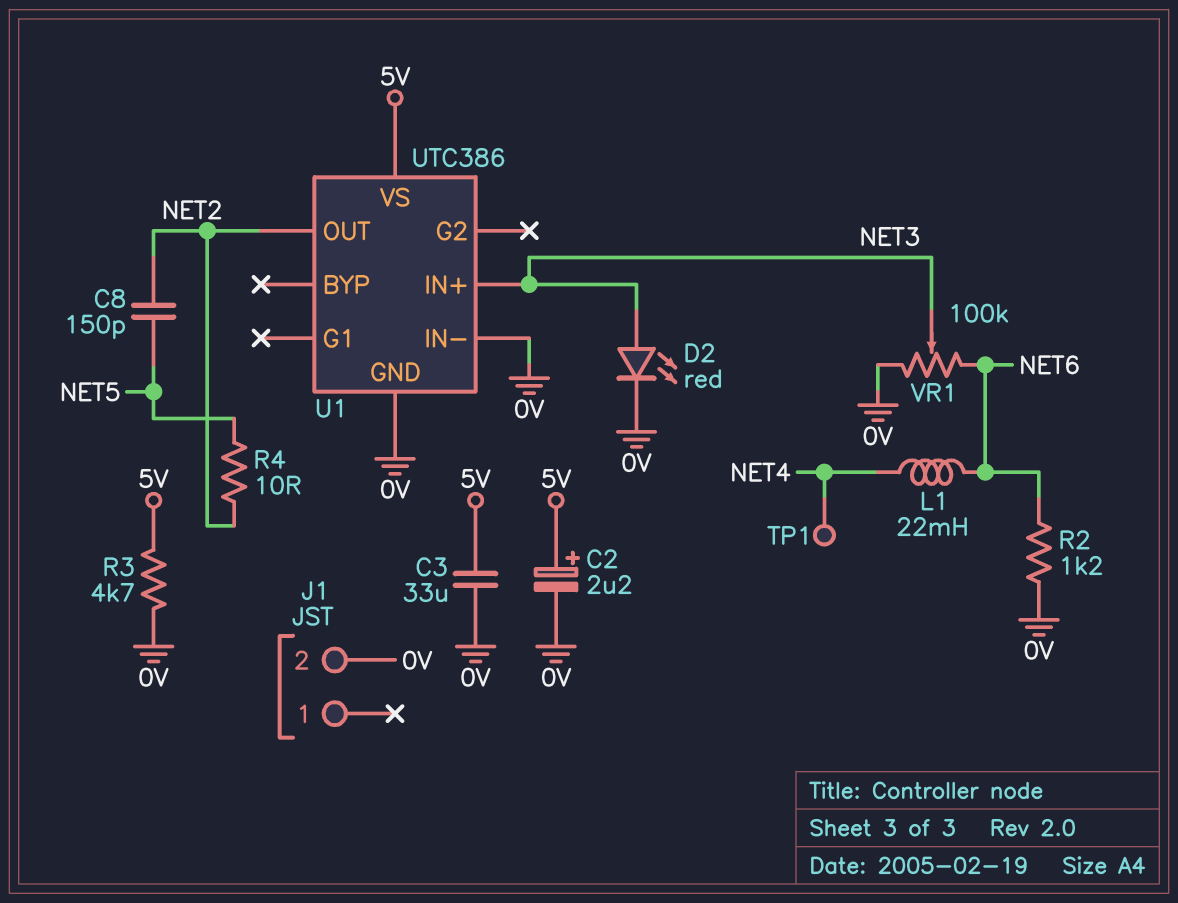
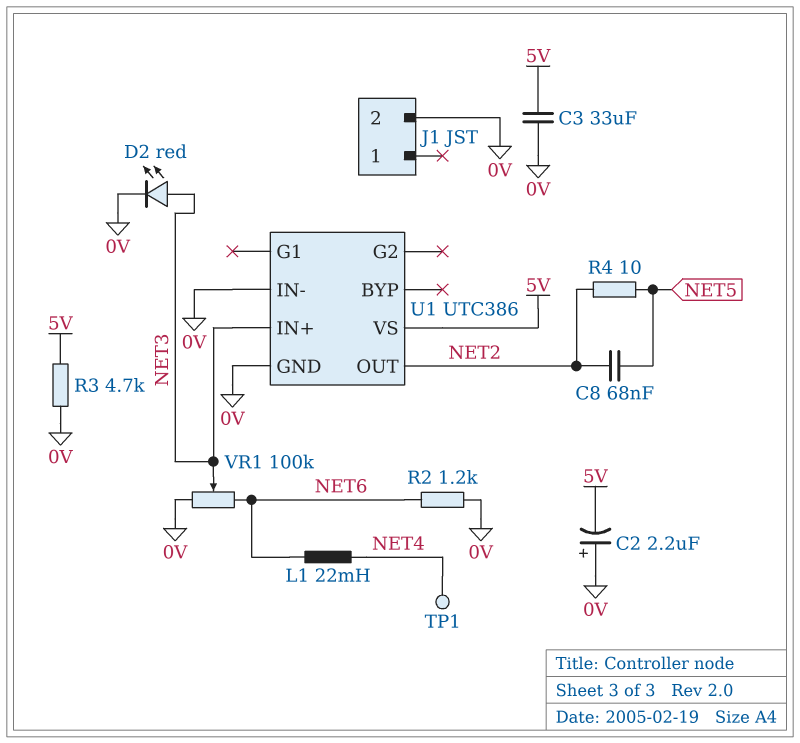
C2: 2.2uF (plus 5V, minus 0V) -> 2.2uF (plus 0V, minus 5V)
C8: 150pF (NET2, NET5) -> 68nF (NET2, NET5)

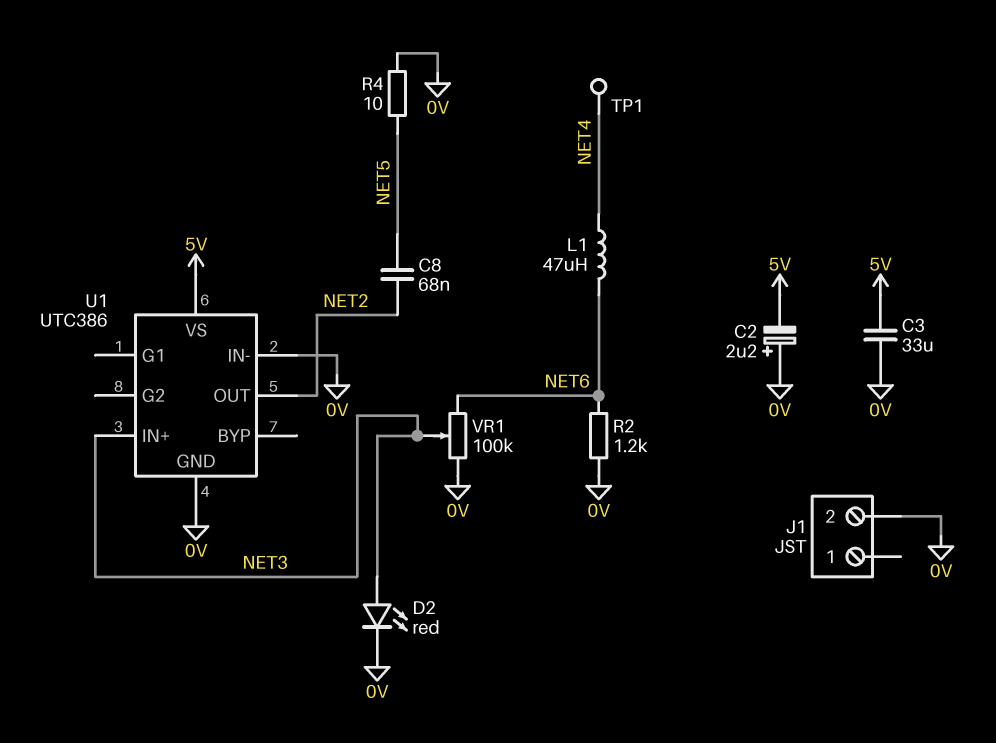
L1: 22mH (NET4, NET6) -> 47uH (NET4, NET6)
R3: 4.7k (0V, 5V) -> none
R4: 10 (NET2, NET5) -> 10 (0V, NET5)

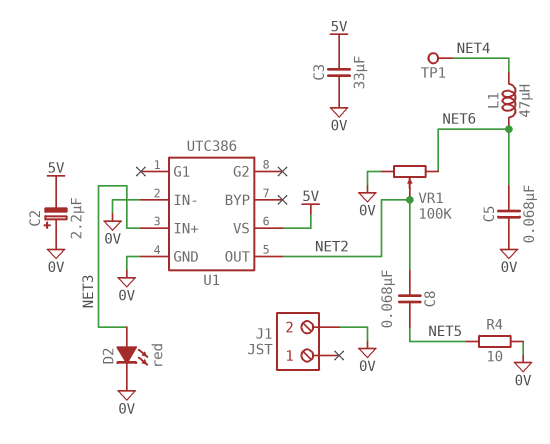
C5: none -> 68nF (0V, NET6)
R2: 1.2k (0V, NET6) -> none
VR1: 100k (0V, NET6, wiper NET3) -> 100k (0V, NET6, wiper NET2)

